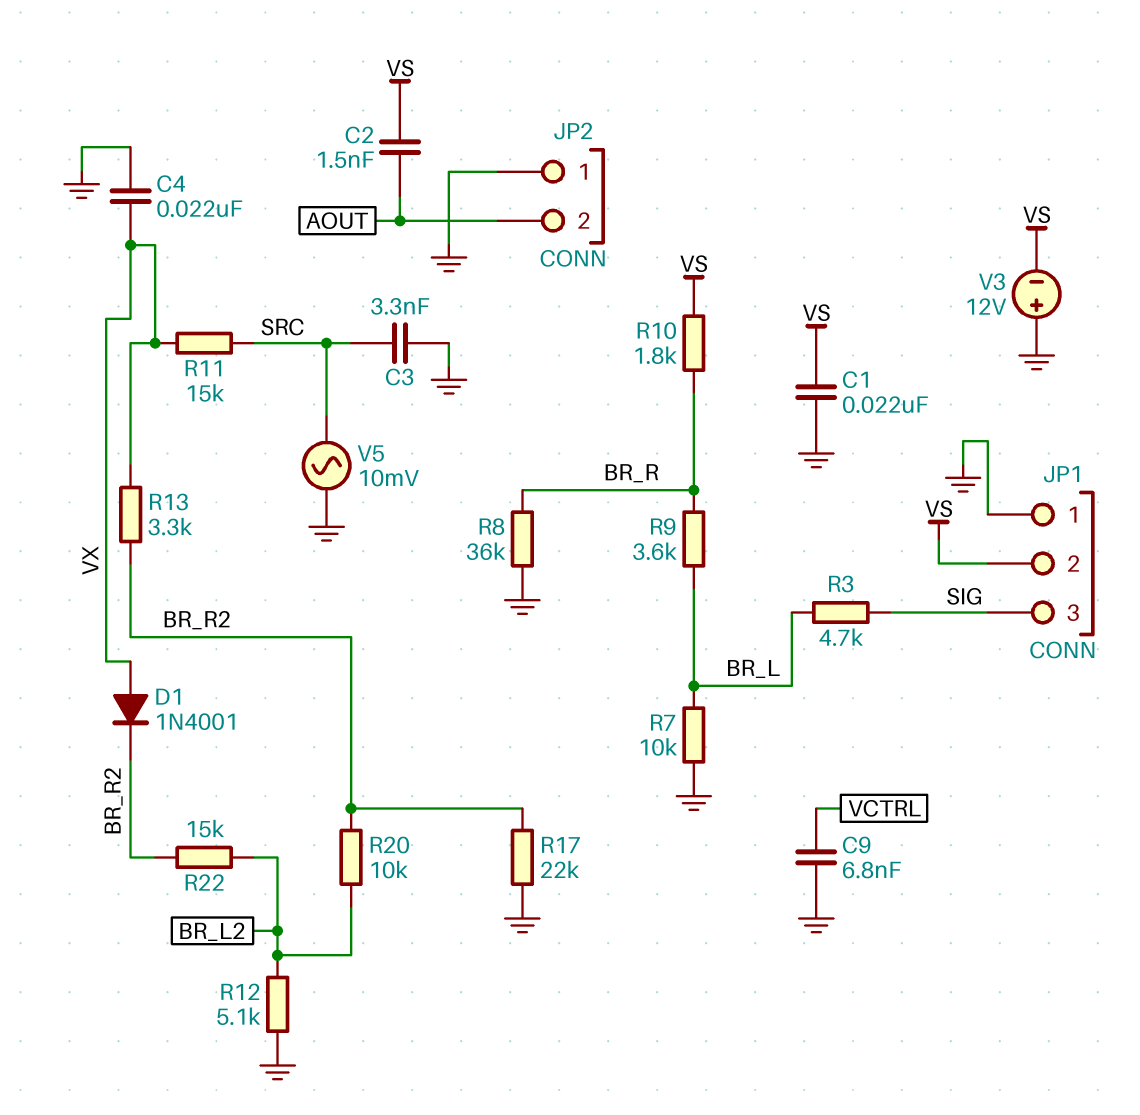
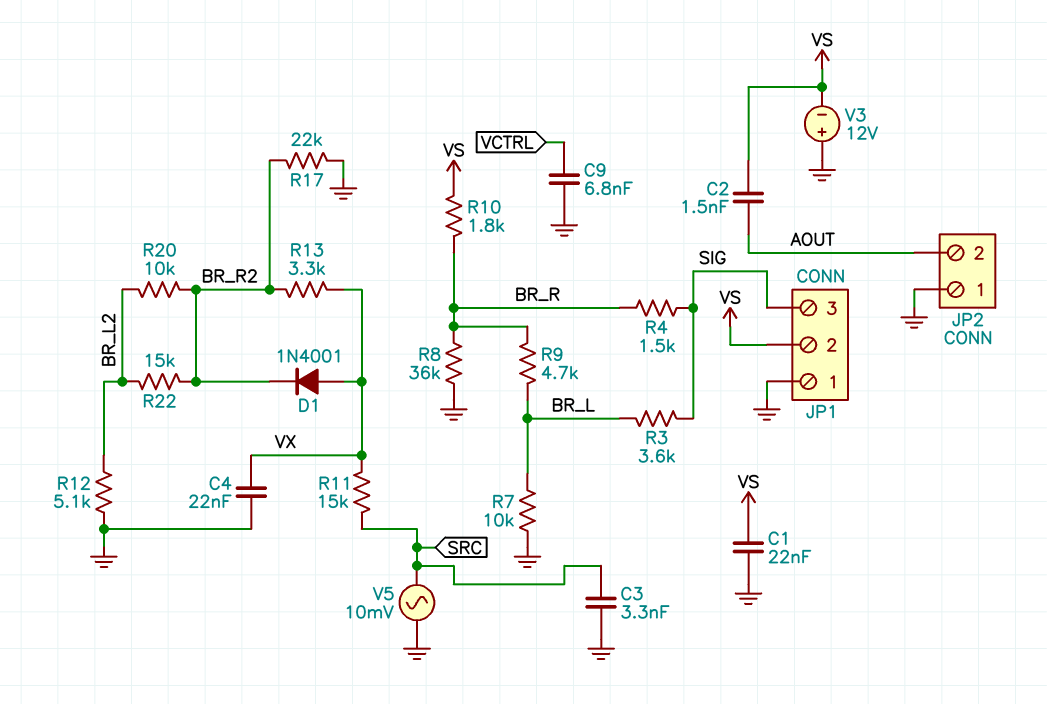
R3: 4.7k (BR_L, SIG) -> 3.6k (BR_L, SIG)
R4: none -> 1.5k (BR_R, SIG)
R9: 3.6k (BR_L, BR_R) -> 4.7k (BR_L, BR_R)

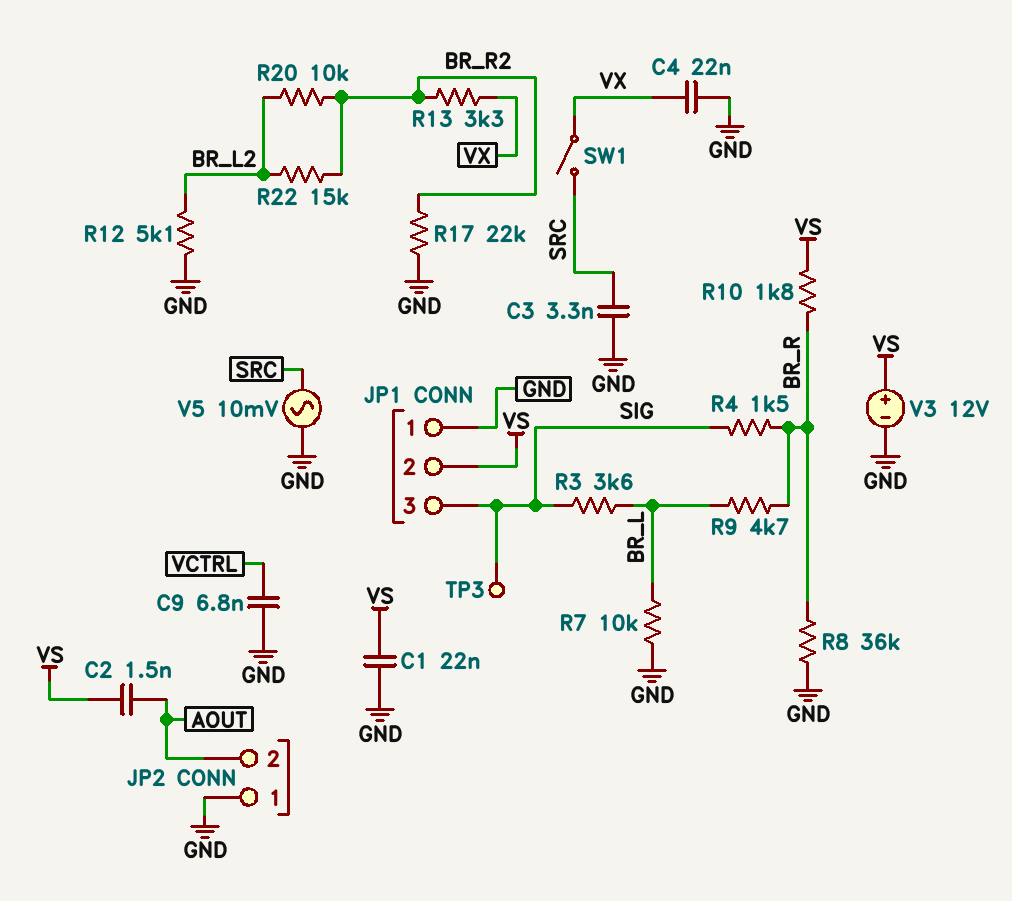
D1: diode 1N4001 (A VX, K BR_R2) -> none
R11: 15k (SRC, VX) -> none
SW1: none -> switch (SRC, VX)
TP3: none -> test point (SIG)
V3: 12V (plus GND, minus VS) -> 12V (plus VS, minus GND)

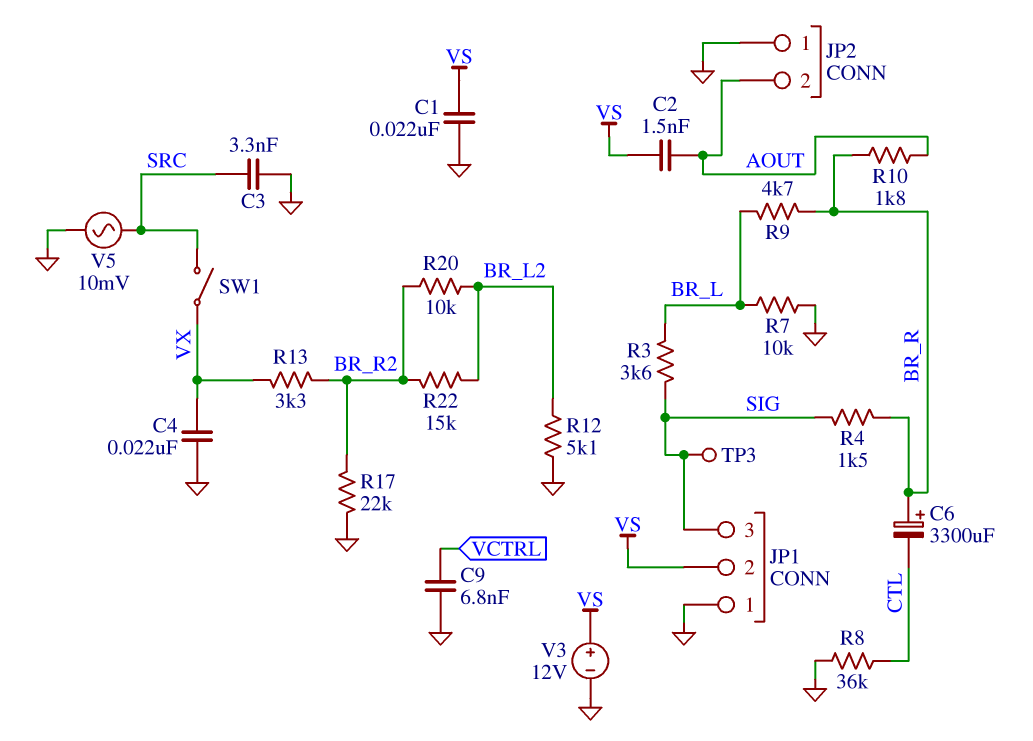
C6: none -> 3300uF (plus BR_R, minus CTL)
R8: 36k (BR_R, GND) -> 36k (CTL, GND)
R10: 1.8k (BR_R, VS) -> 1.8k (AOUT, BR_R)

